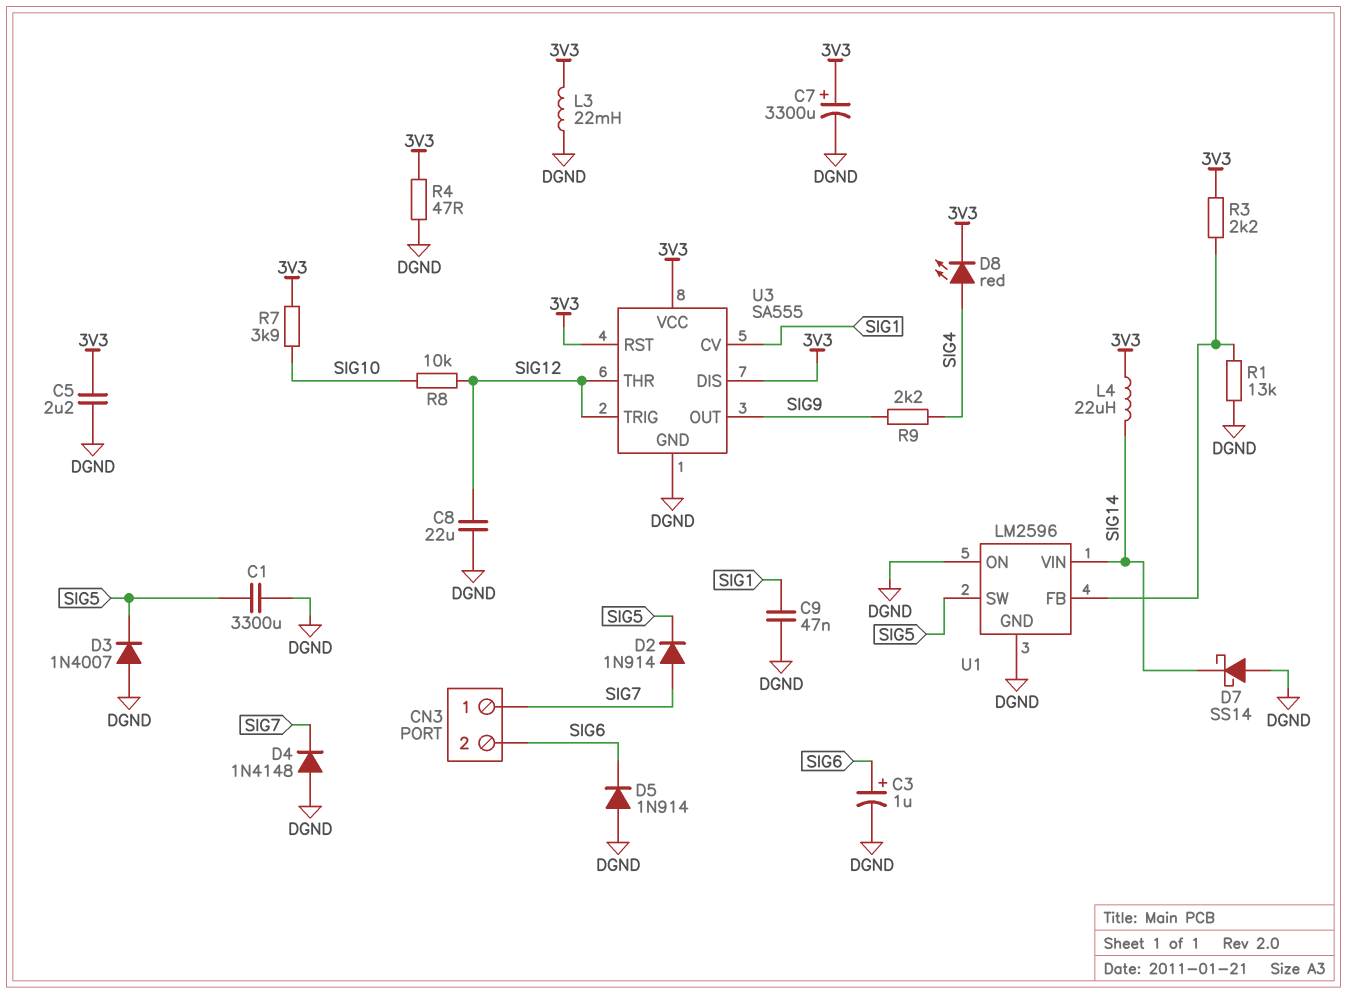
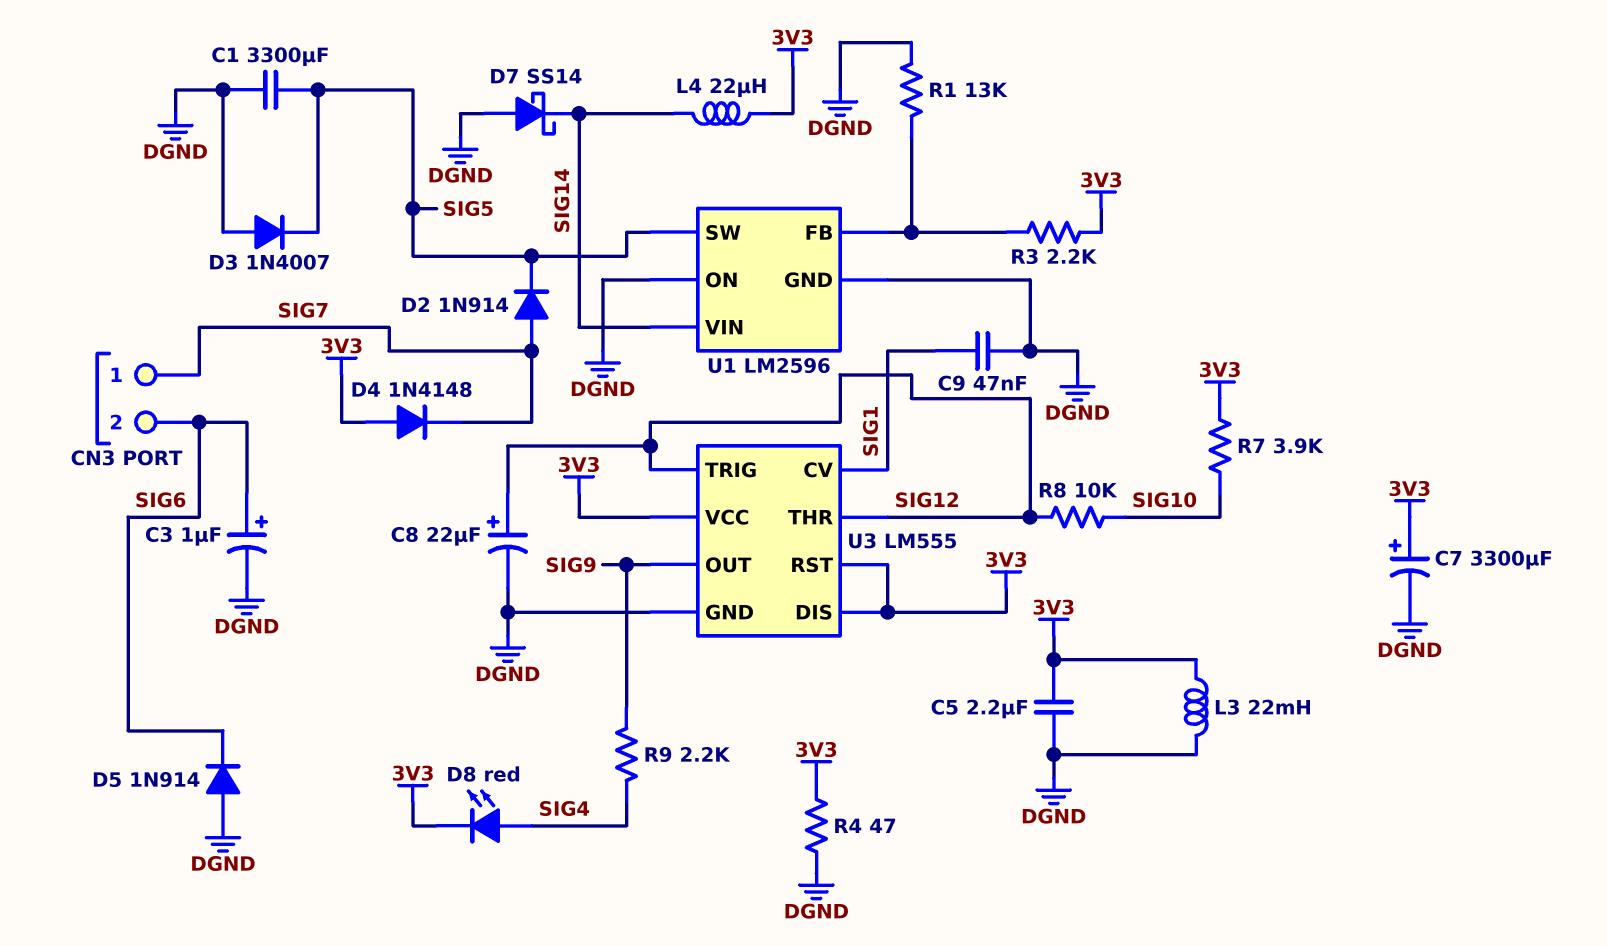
C8: 22uF (DGND, SIG12) -> 22uF (plus SIG12, minus DGND)
D4: diode 1N4148 (A DGND, K SIG7) -> diode 1N4148 (A 3V3, K SIG7)
U3: SA555 -> LM555

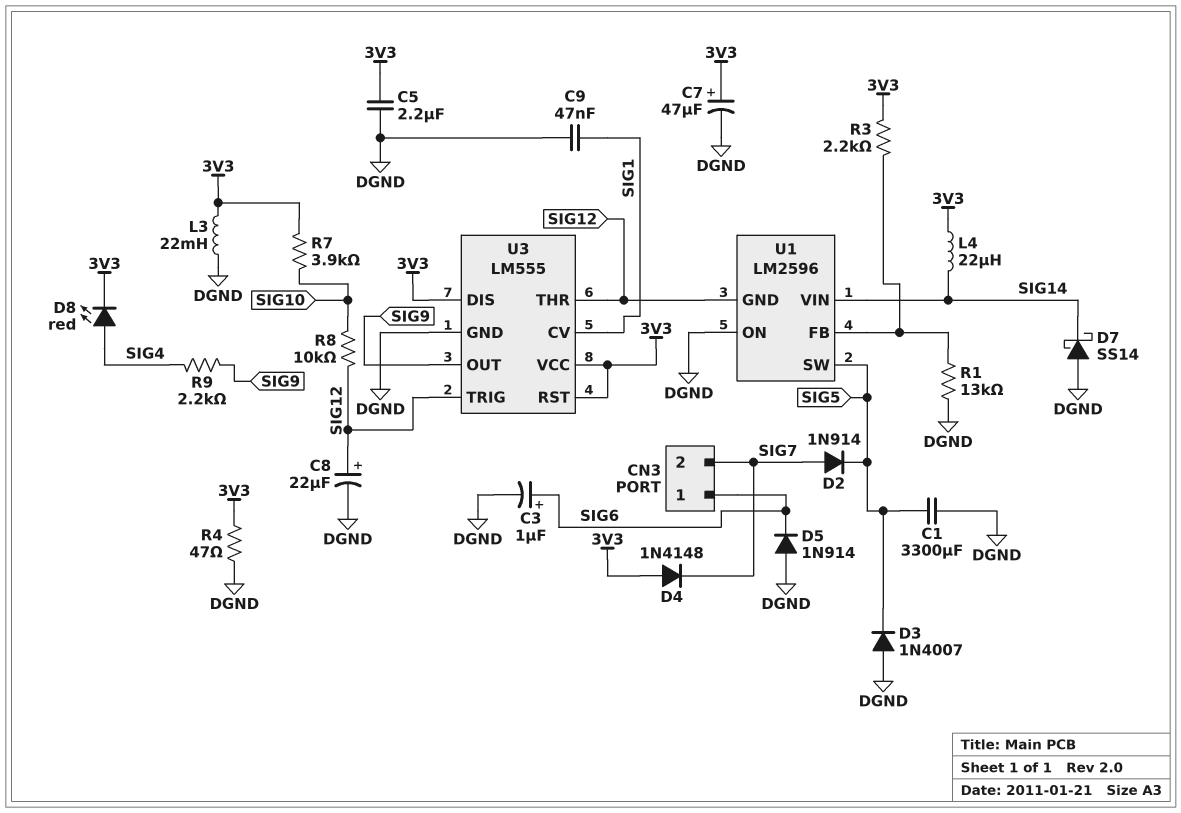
C7: 3300uF (plus 3V3, minus DGND) -> 47uF (plus 3V3, minus DGND)
CN3 pin 1: SIG7 -> SIG6
CN3 pin 2: SIG6 -> SIG7
U1 pin GND: DGND -> SIG12

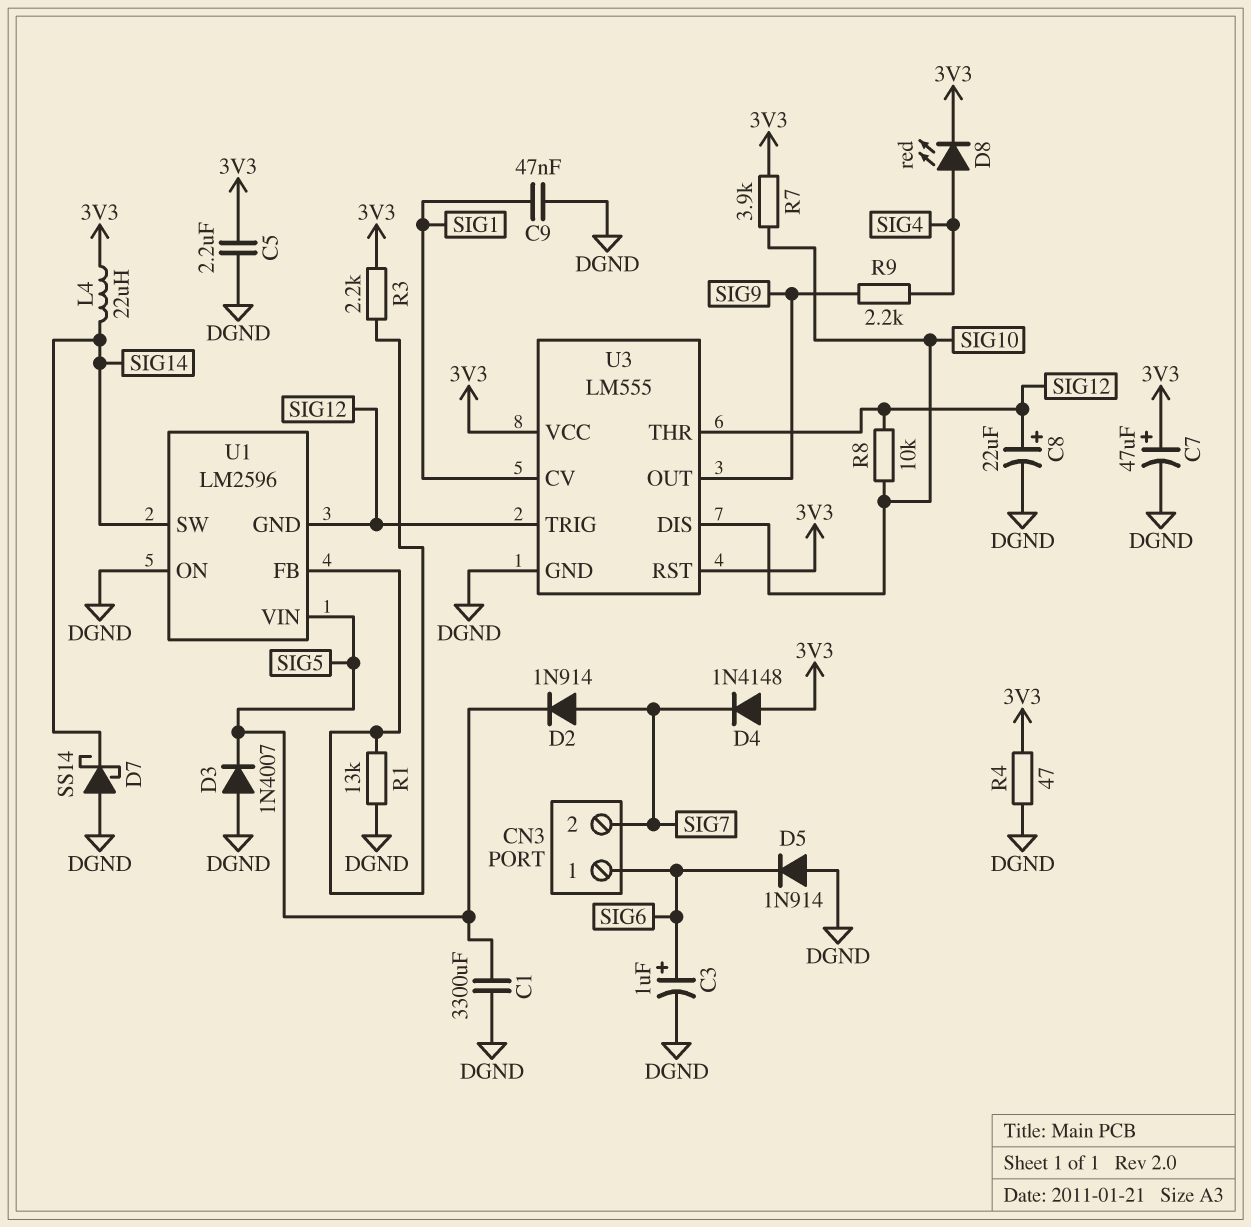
L3: 22mH (3V3, DGND) -> none
U1 pin SW: SIG5 -> SIG14
U1 pin VIN: SIG14 -> SIG5
U3 pin DIS: 3V3 -> SIG10

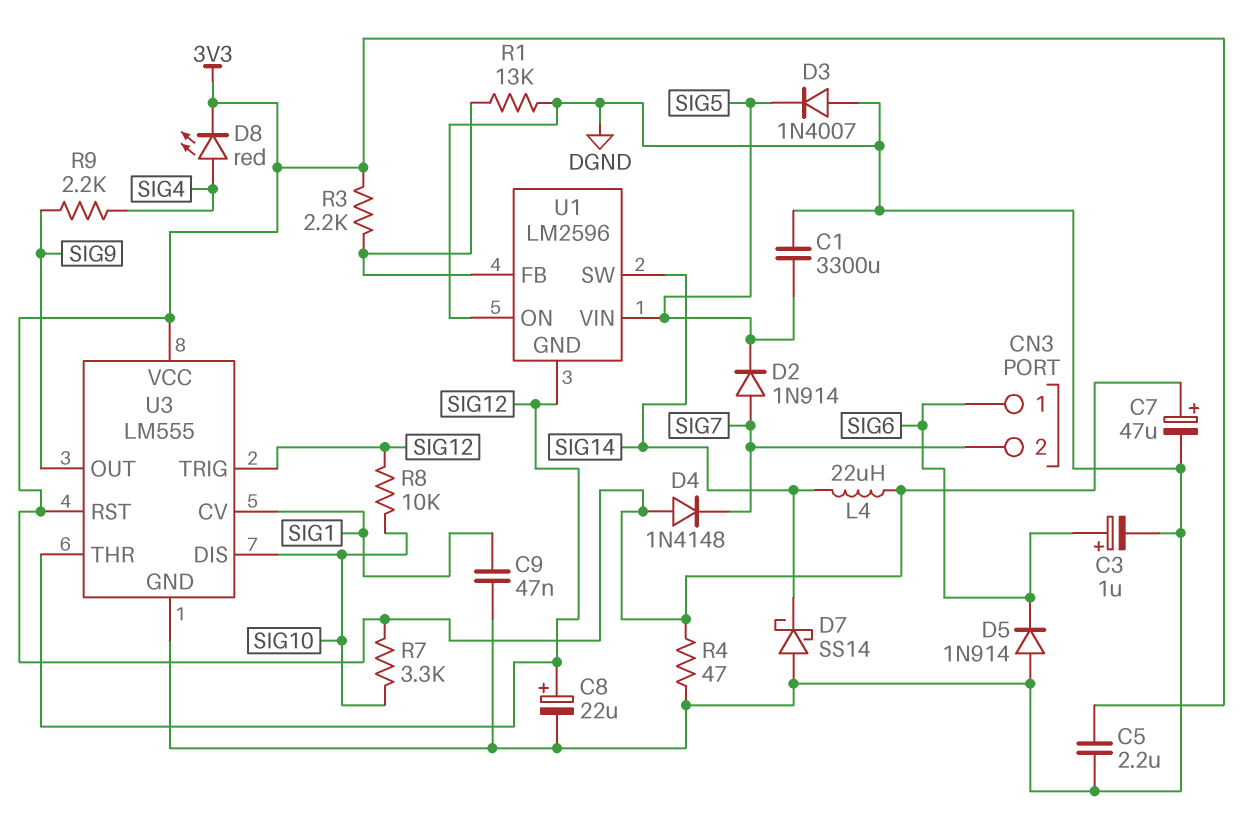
R7: 3.9k (3V3, SIG10) -> 3.3k (3V3, SIG10)

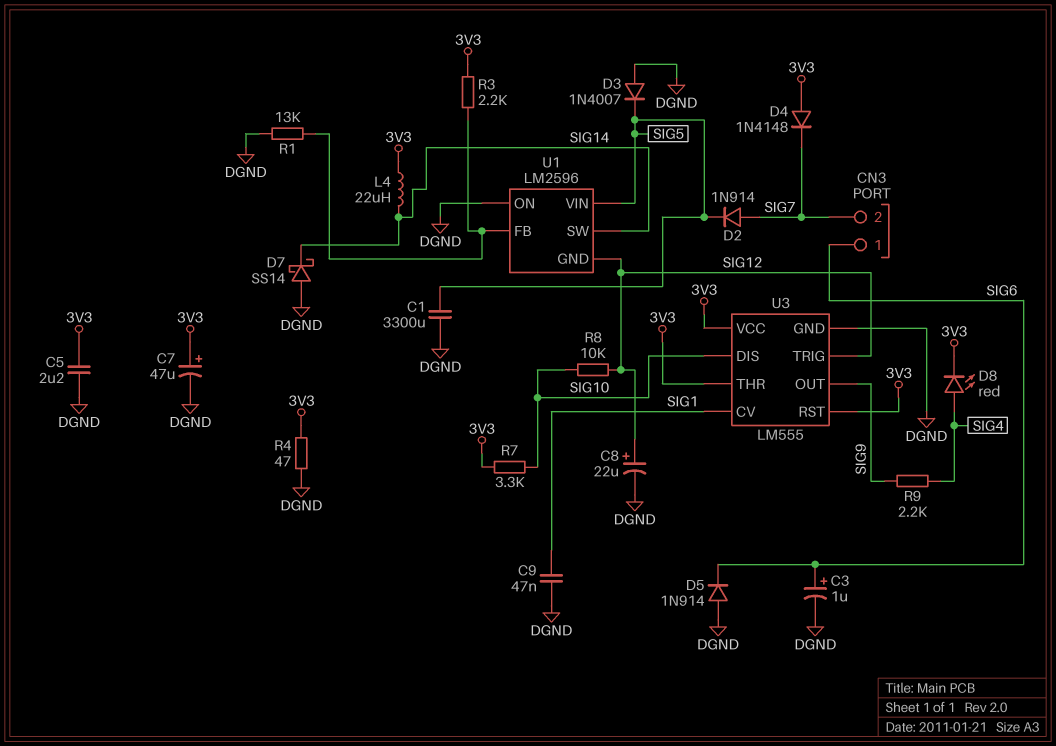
U3 pin THR: SIG12 -> 3V3

